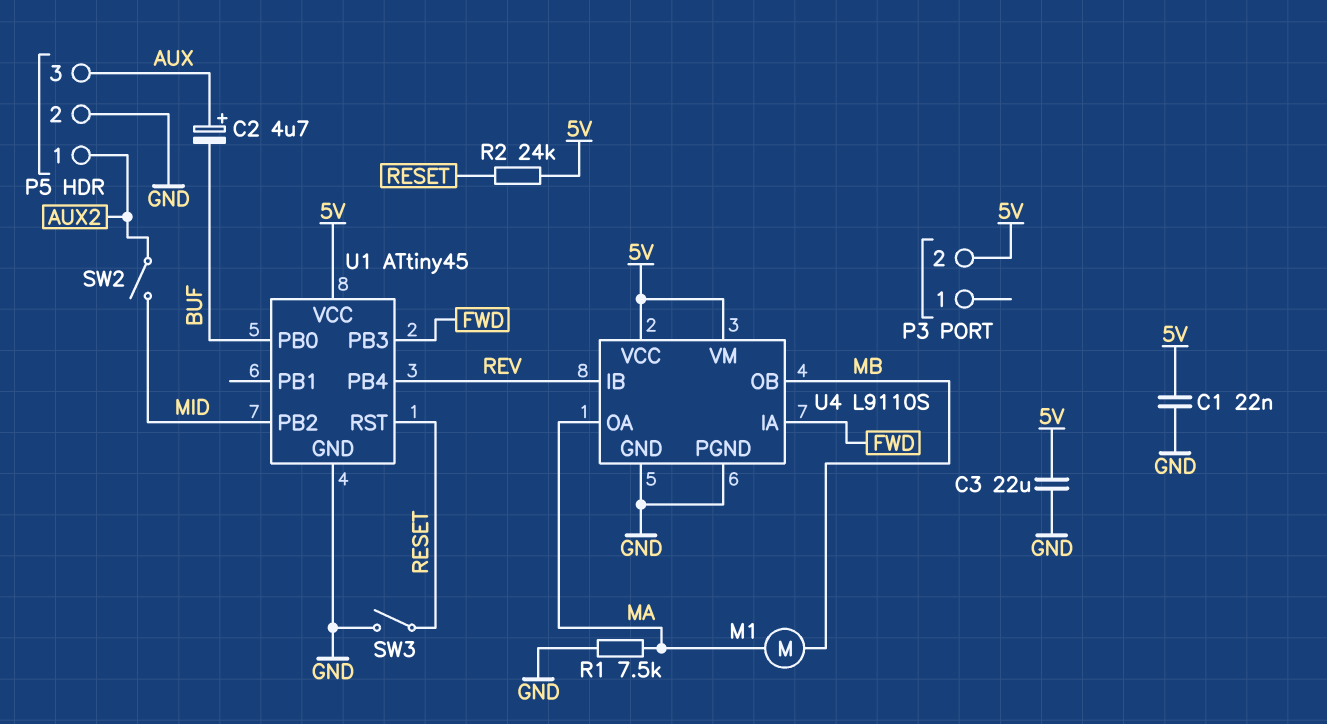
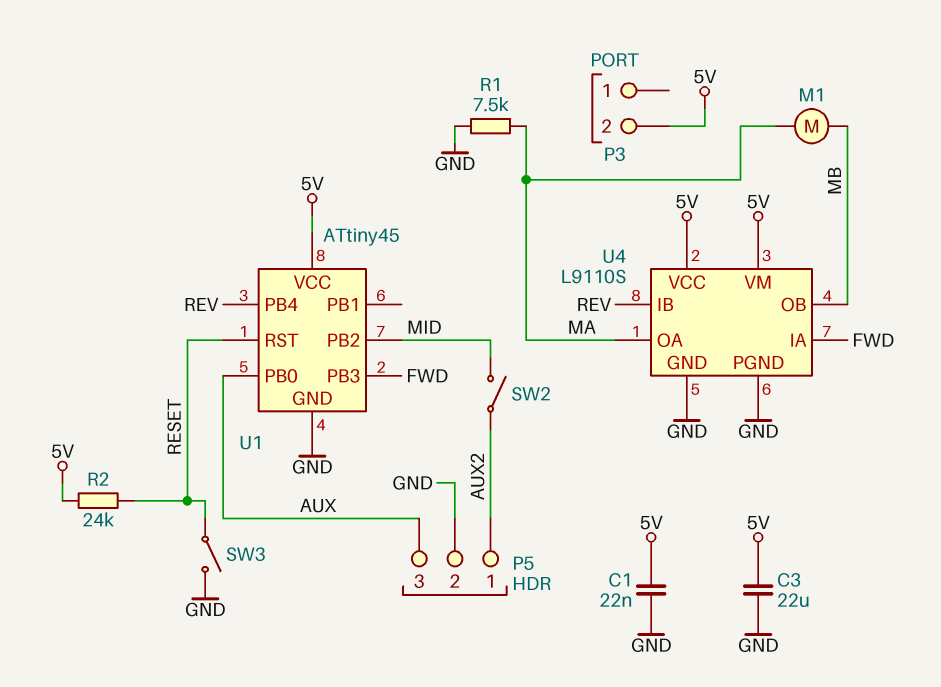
C2: 4.7uF (plus AUX, minus BUF) -> none
U1 pin PB0: BUF -> AUX

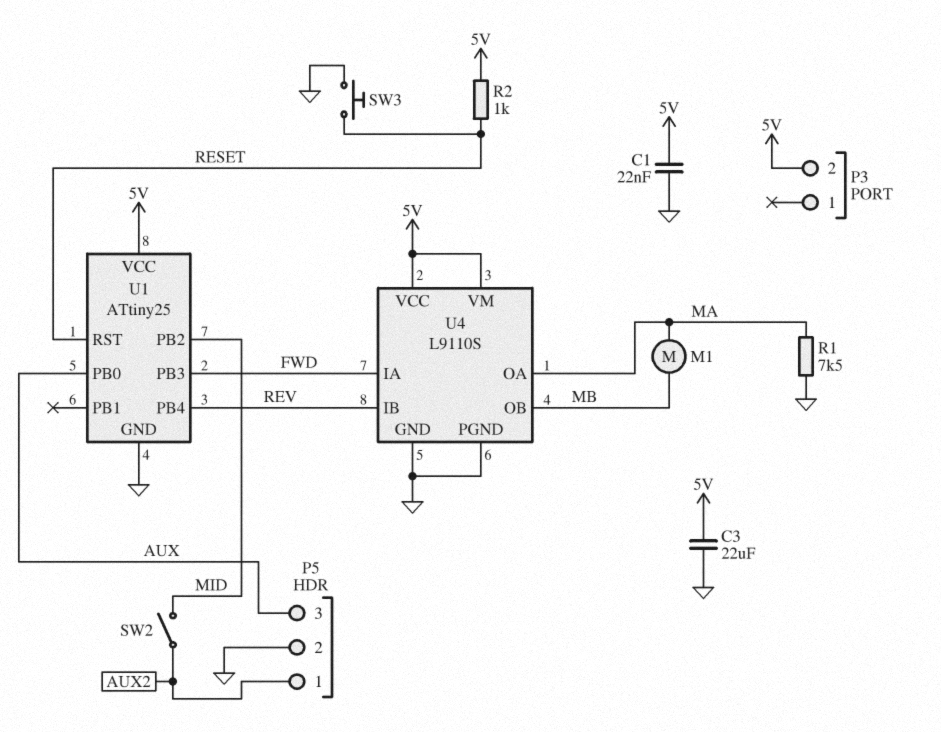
R2: 24k (5V, RESET) -> 1k (5V, RESET)
SW3: switch (GND, RESET) -> button (GND, RESET)
U1: ATtiny45 -> ATtiny25

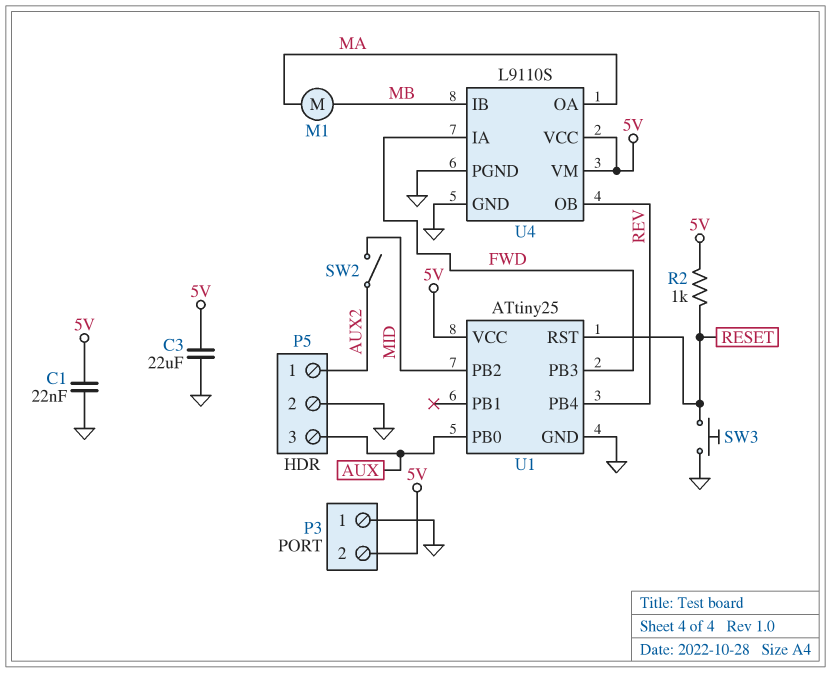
P3 pin 1: none -> GND
R1: 7.5k (GND, MA) -> none
U4 pin IB: REV -> MB
U4 pin OB: MB -> REV

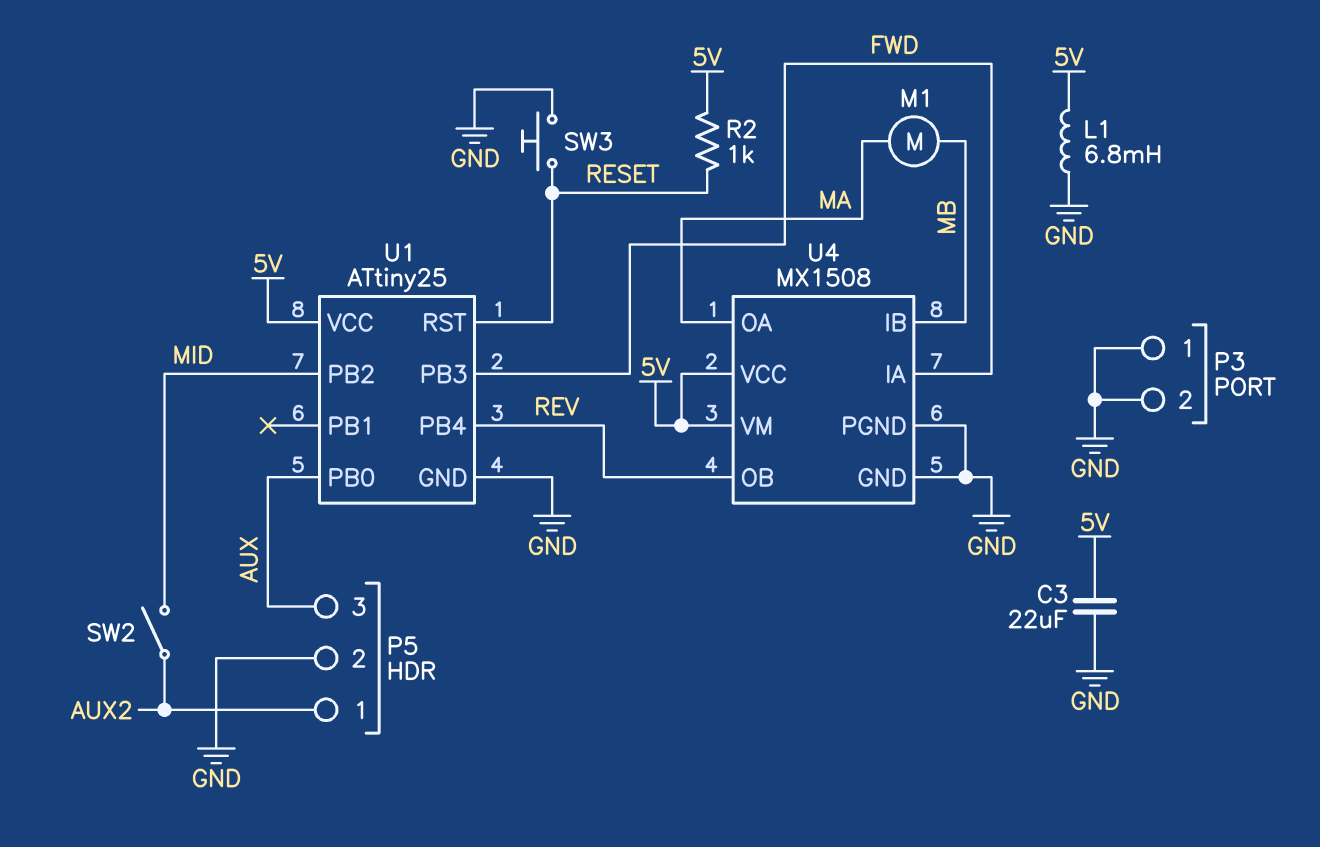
C1: 22nF (5V, GND) -> none
L1: none -> 6.8mH (5V, GND)
P3 pin 2: 5V -> GND
U4: L9110S -> MX1508

